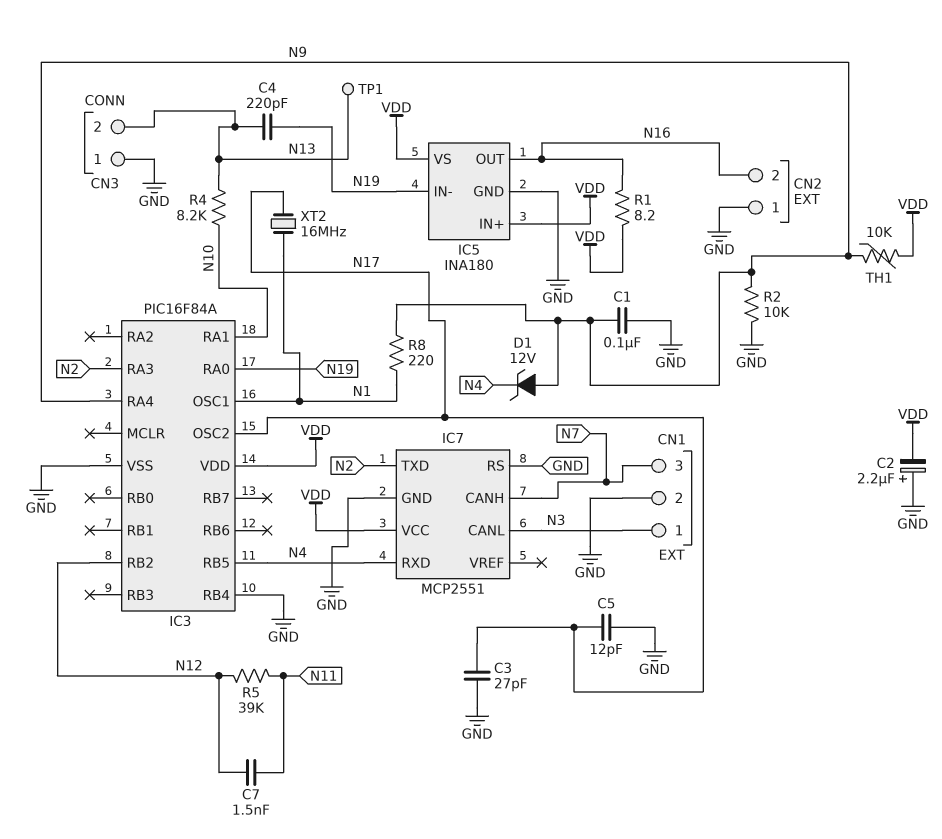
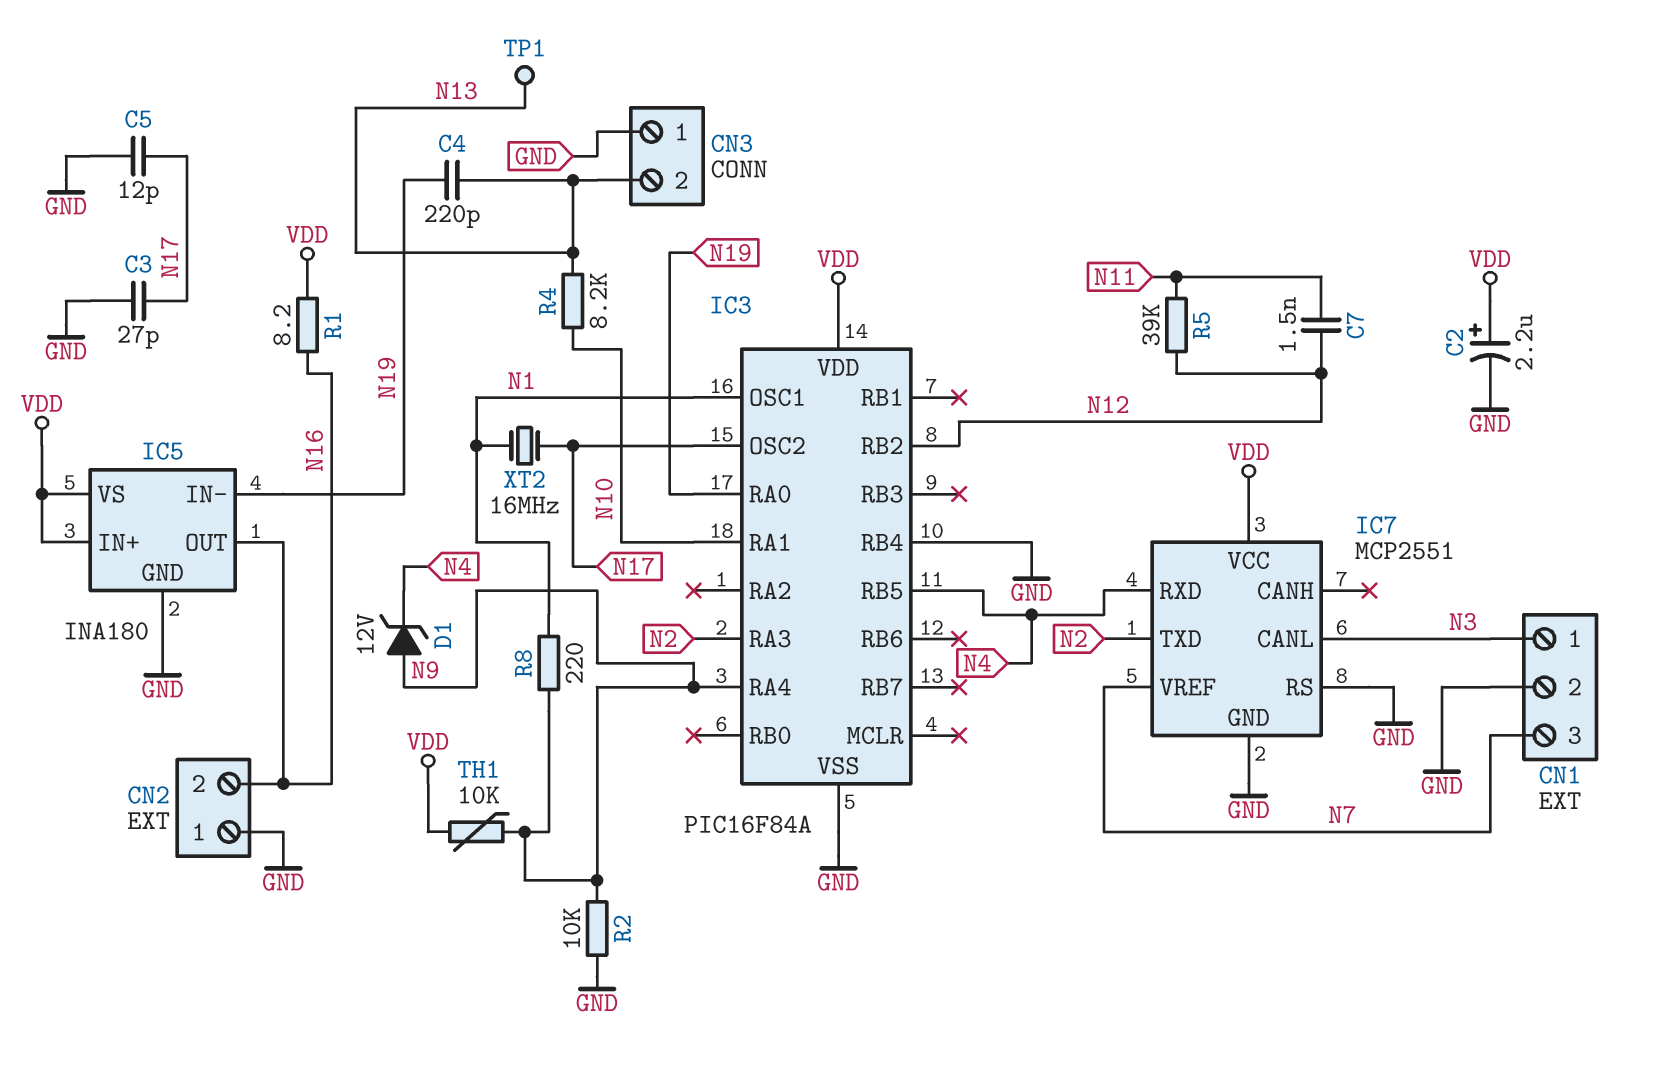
C1: 100nF (GND, N9) -> none
C2: 2.2uF (plus GND, minus VDD) -> 2.2uF (plus VDD, minus GND)
IC7 pin CANH: N7 -> none
IC7 pin VREF: none -> N7

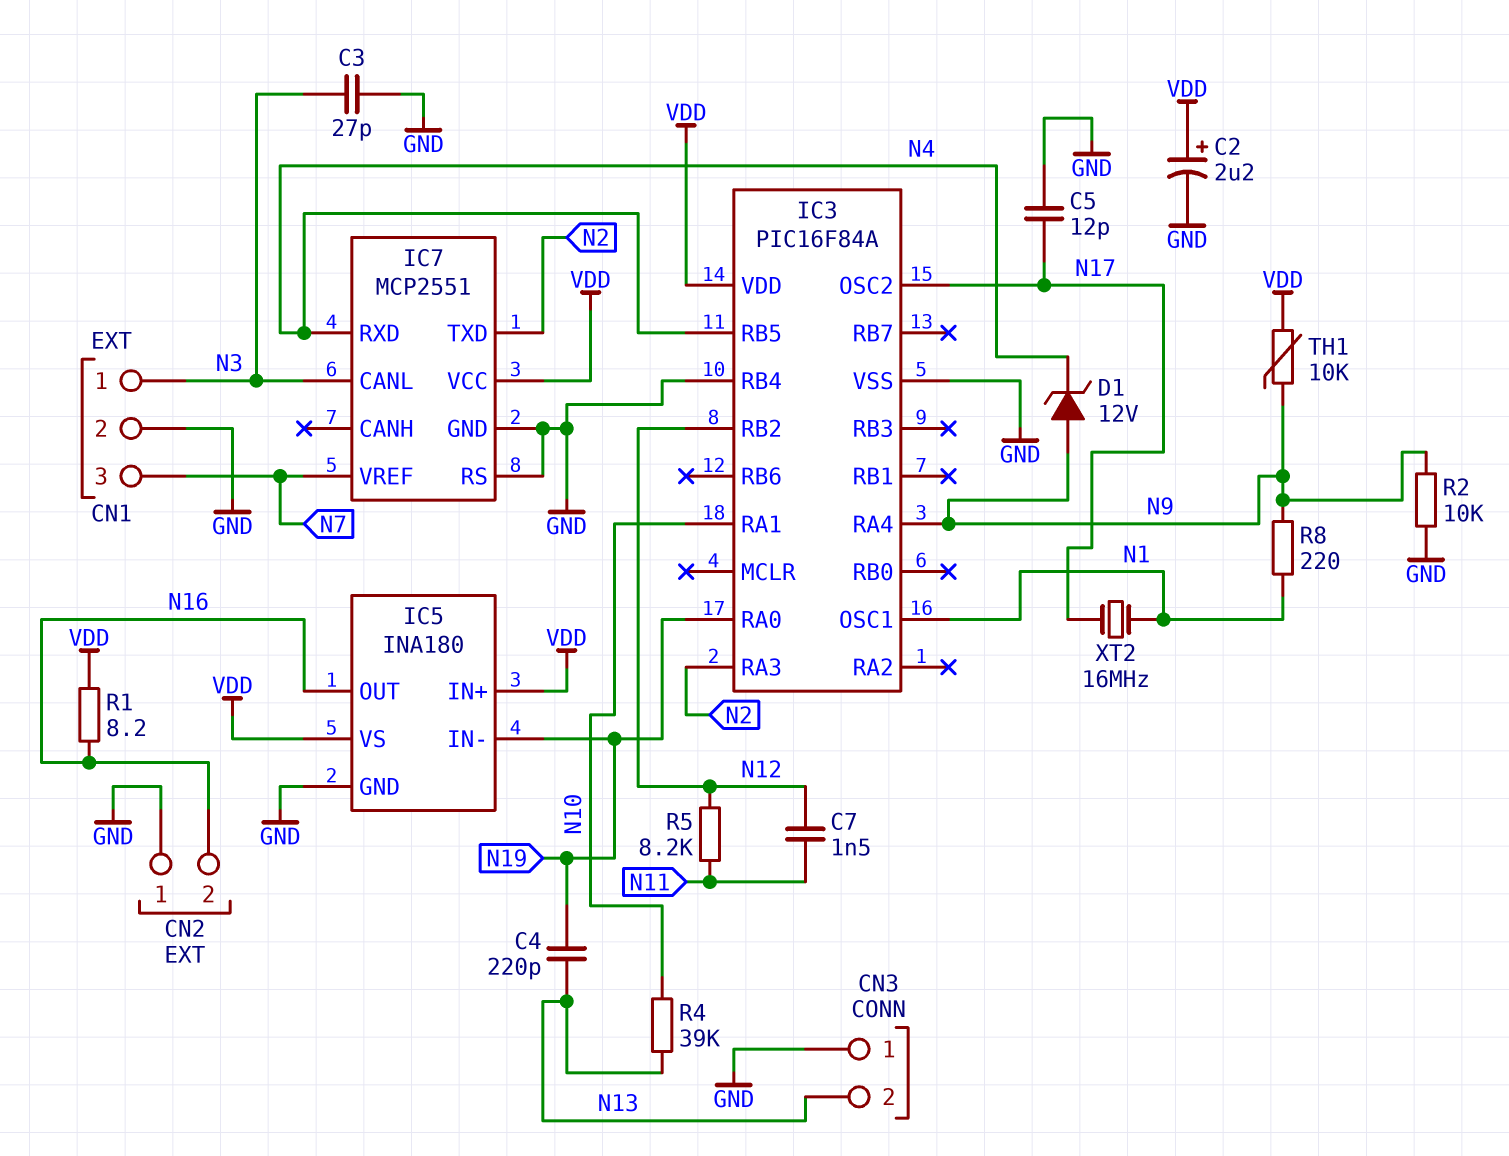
C3: 27pF (GND, N17) -> 27pF (GND, N3)
R4: 8.2k (N10, N13) -> 39k (N10, N13)
R5: 39k (N11, N12) -> 8.2k (N11, N12)
TP1: test point (N13) -> none

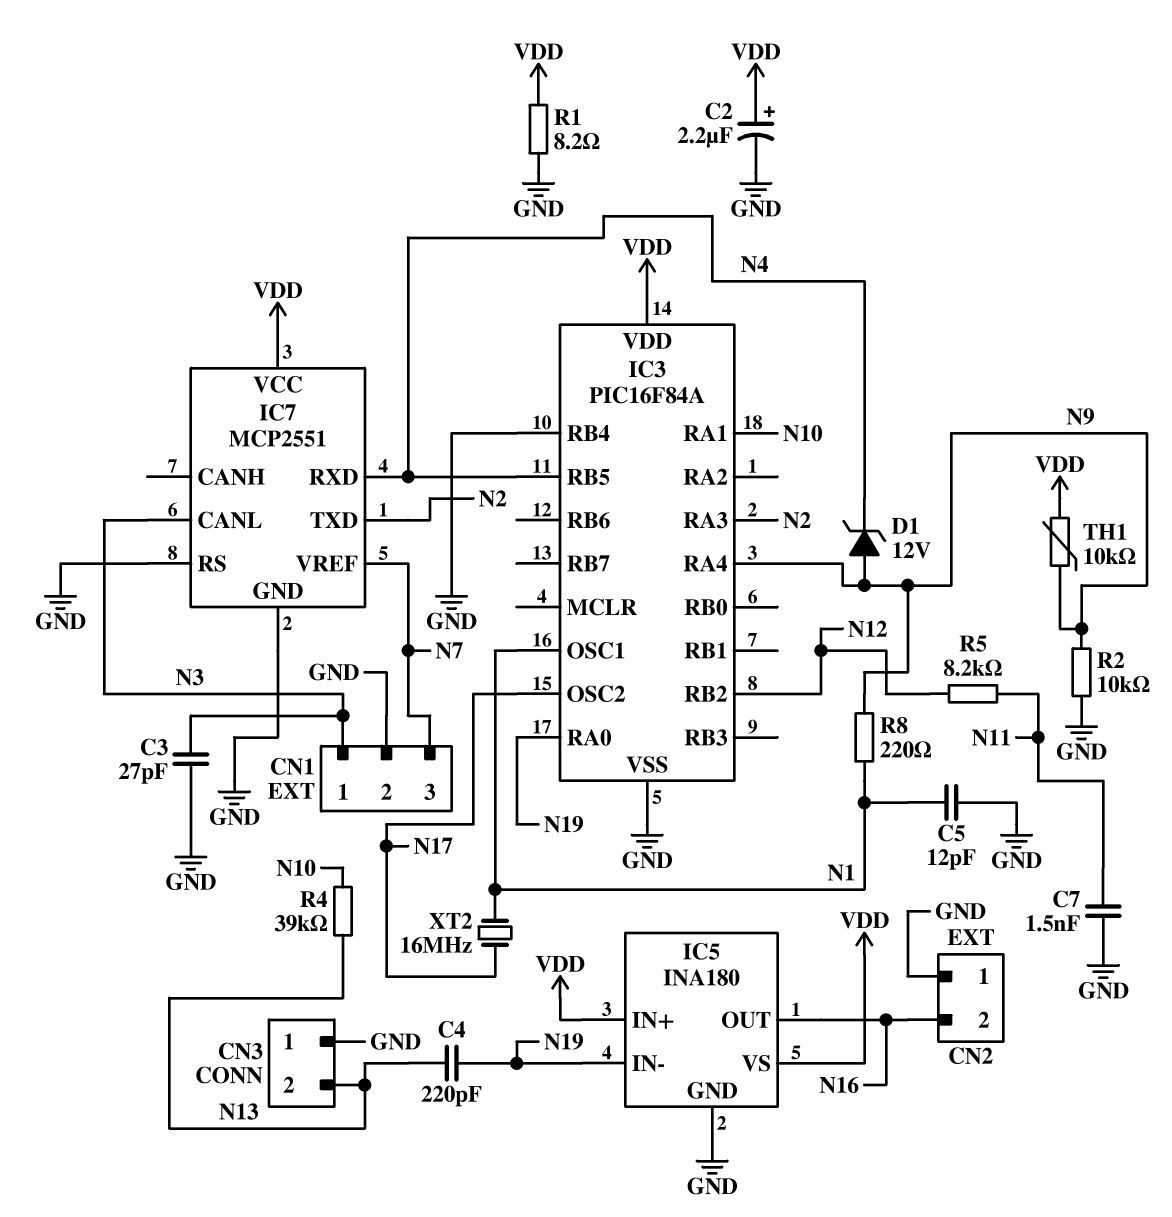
C5: 12pF (GND, N17) -> 12pF (GND, N1)
C7: 1.5nF (N11, N12) -> 1.5nF (GND, N11)
R1: 8.2 (N16, VDD) -> 8.2 (GND, VDD)

